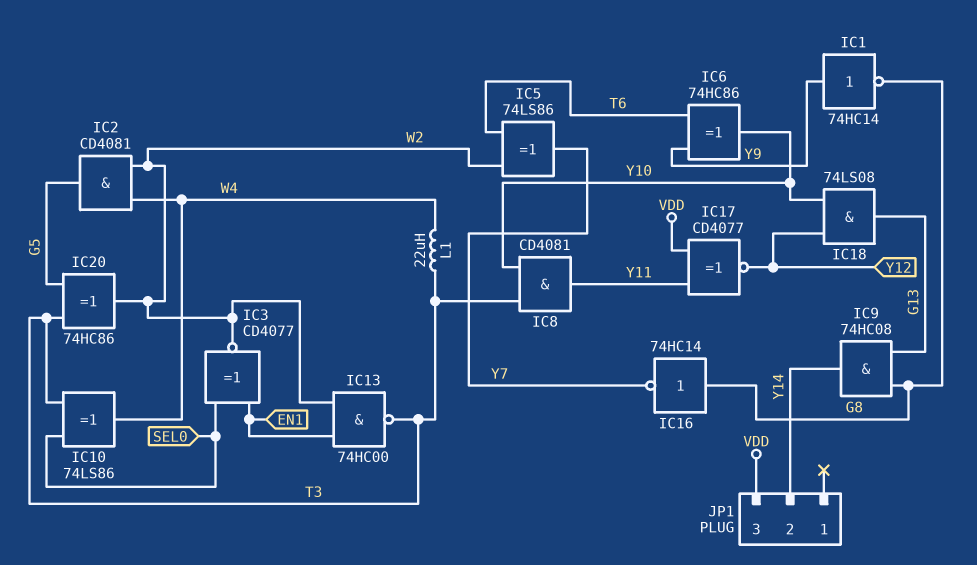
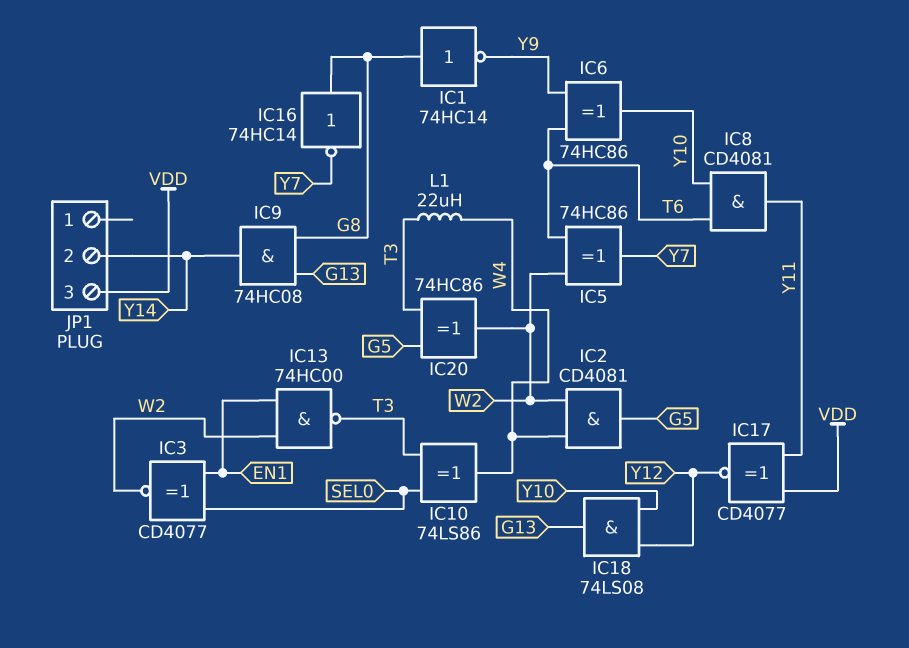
IC1: NOT 74HC14 (in Y9, out G8) -> NOT 74HC14 (in G8, out Y9)
IC5: XOR 74LS86 (in T6, in W2, out Y7) -> XOR 74HC86 (in T6, in W2, out Y7)
IC8: AND CD4081 (in T3, in Y10, out Y11) -> AND CD4081 (in T6, in Y10, out Y11)

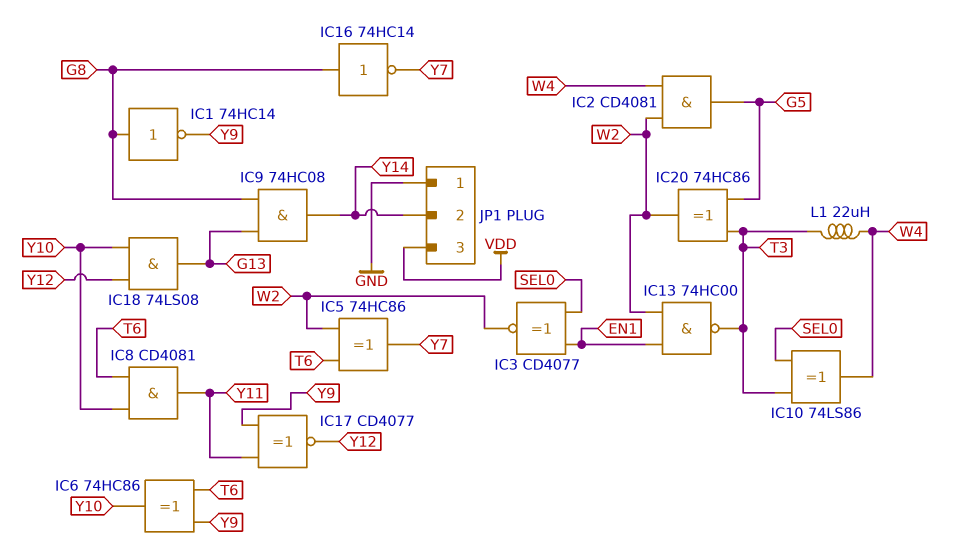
IC17: XNOR CD4077 (in VDD, in Y11, out Y12) -> XNOR CD4077 (in Y9, in Y11, out Y12)
JP1 pin 1: none -> GND

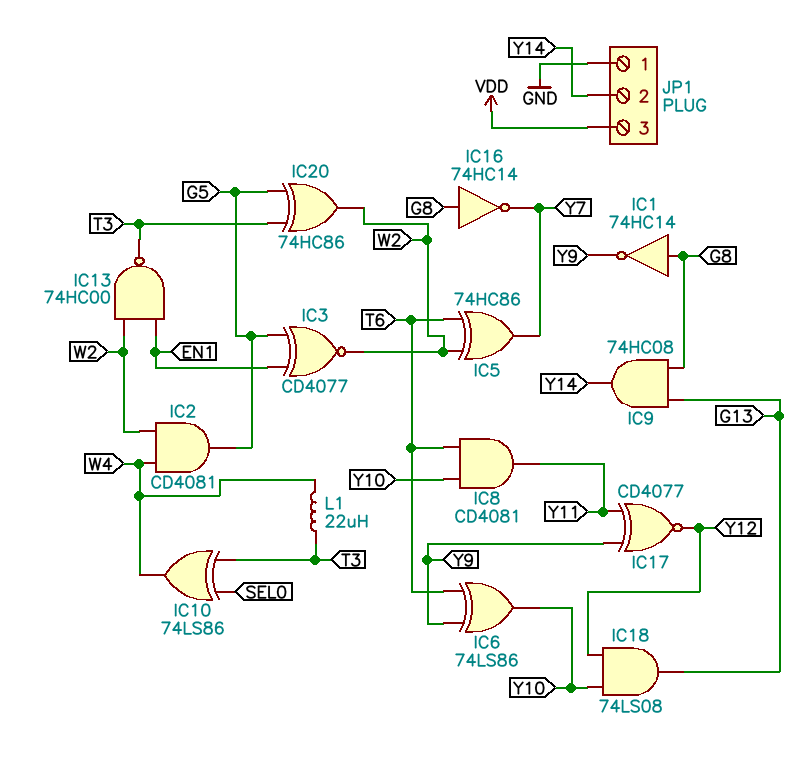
IC3: XNOR CD4077 (in EN1, in SEL0, out W2) -> XNOR CD4077 (in EN1, in G5, out W2)
IC6: XOR 74HC86 (in T6, in Y9, out Y10) -> XOR 74LS86 (in T6, in Y9, out Y10)

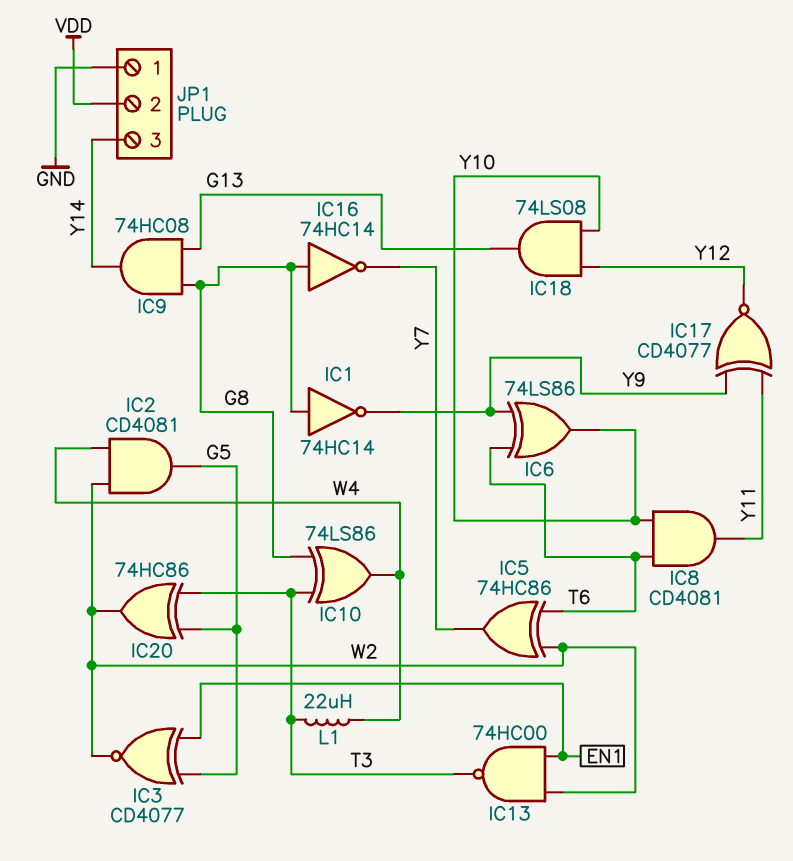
IC10: XOR 74LS86 (in SEL0, in T3, out W4) -> XOR 74LS86 (in G8, in T3, out W4)
JP1 pin 2: Y14 -> VDD
JP1 pin 3: VDD -> Y14

